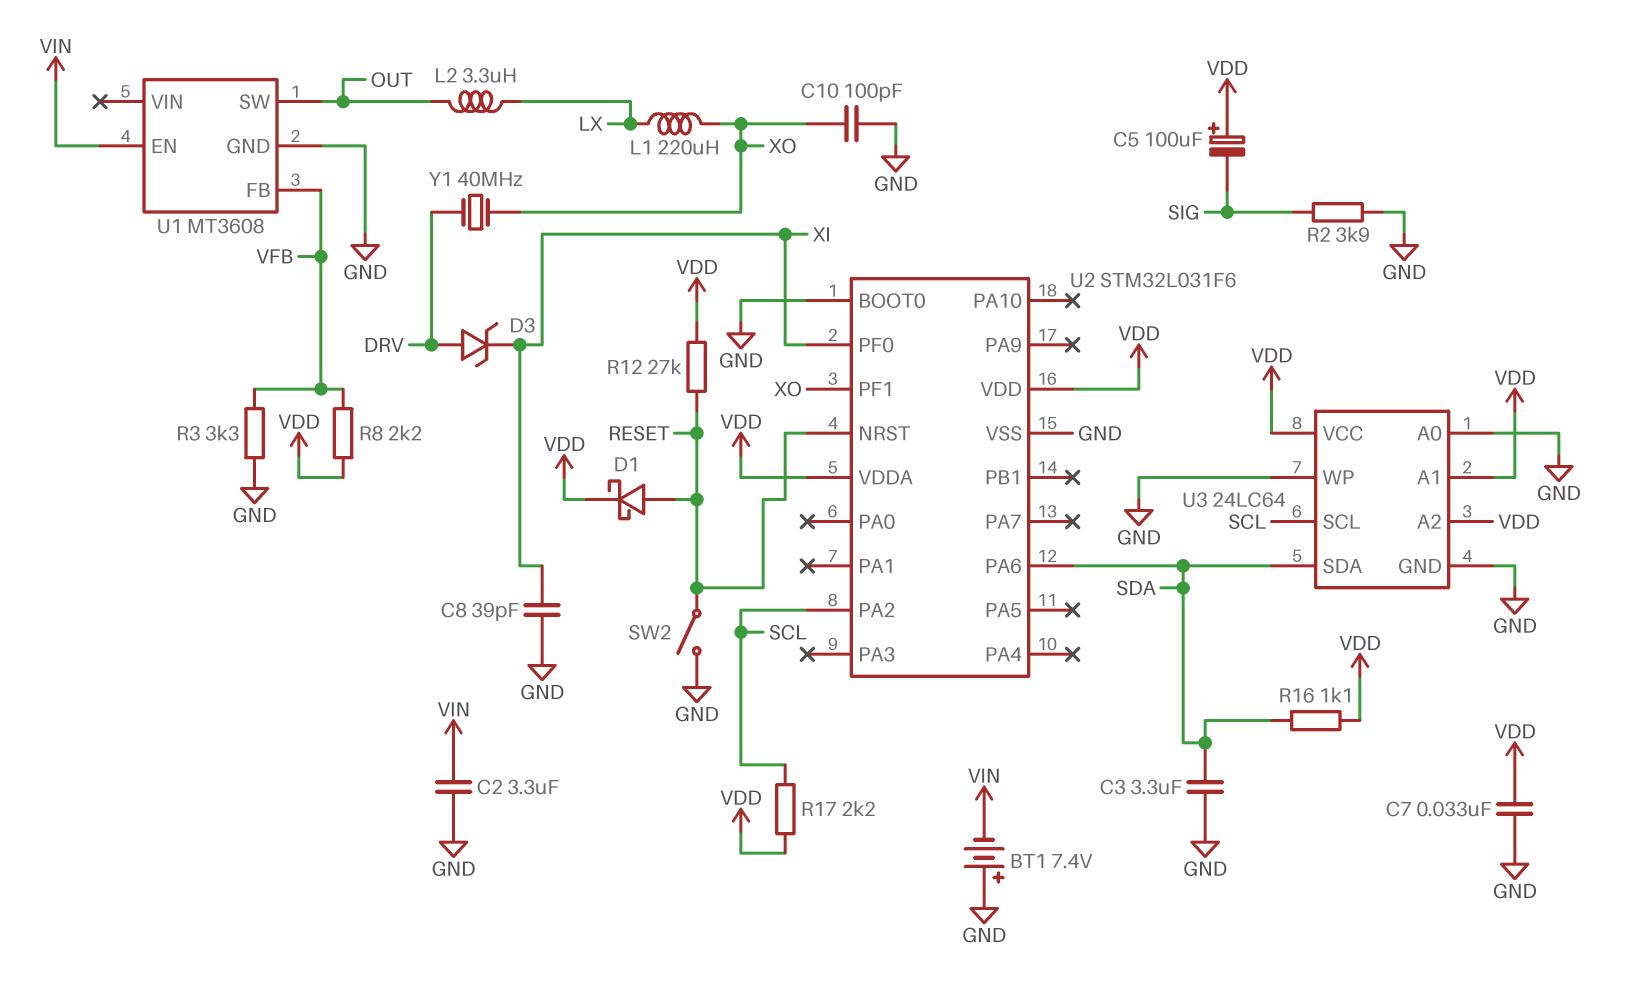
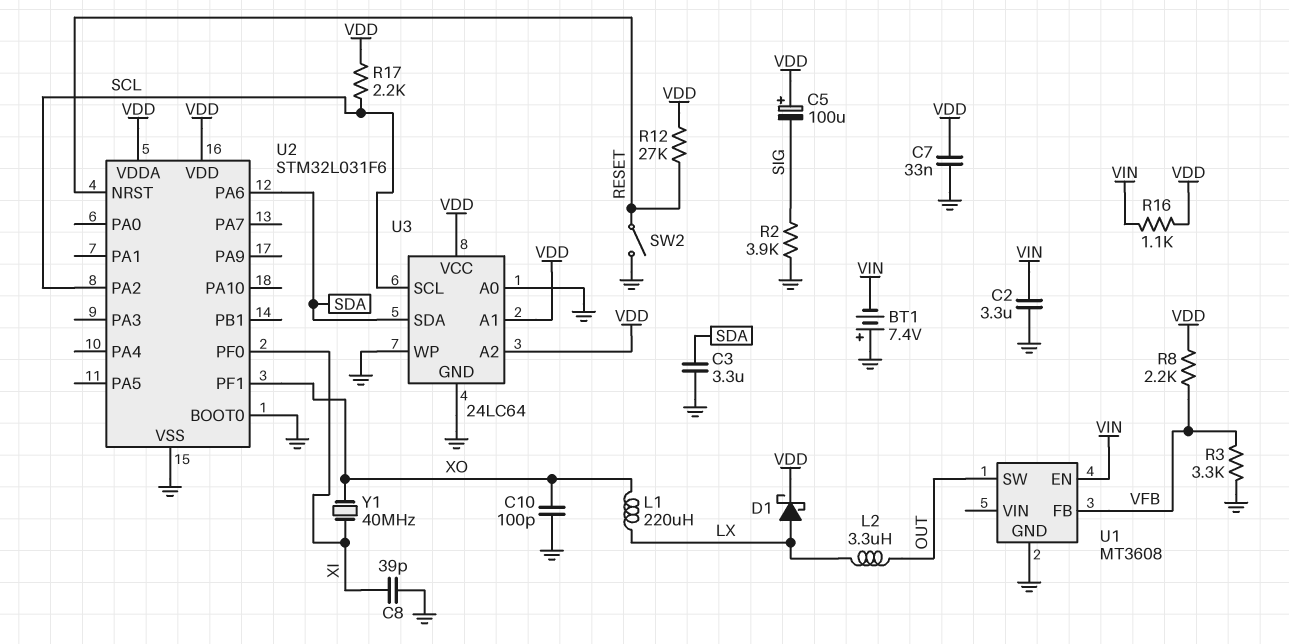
D1: schottky (A RESET, K VDD) -> schottky (A LX, K VDD)
D3: zener (A DRV, K XI) -> none
R16: 1.1k (SDA, VDD) -> 1.1k (VDD, VIN)
Y1: 40MHz (DRV, XO) -> 40MHz (XI, XO)

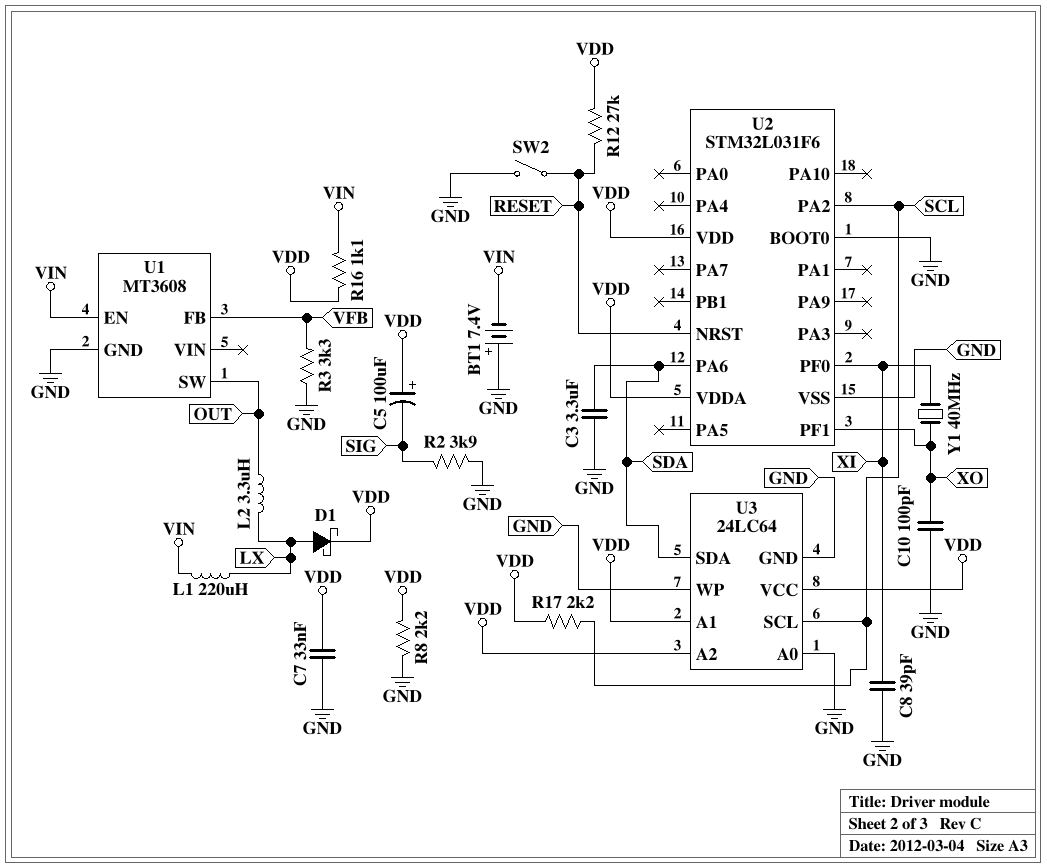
C2: 3.3uF (GND, VIN) -> none
L1: 220uH (LX, XO) -> 220uH (LX, VIN)
R8: 2.2k (VDD, VFB) -> 2.2k (GND, VDD)

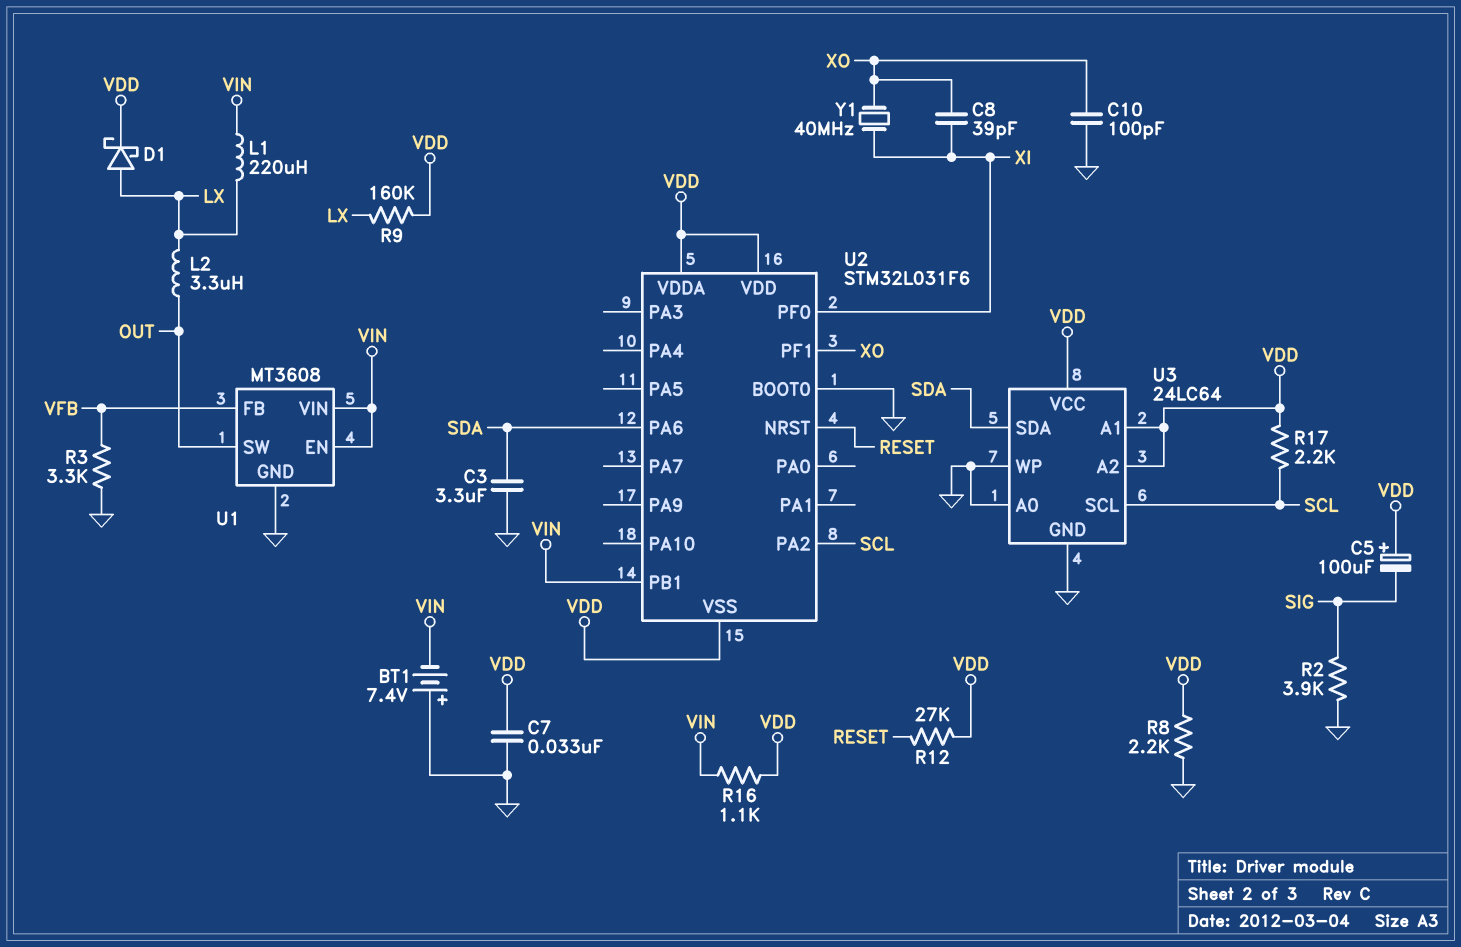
C8: 39pF (GND, XI) -> 39pF (XI, XO)
R9: none -> 160k (LX, VDD)
SW2: switch (GND, RESET) -> none
U1 pin VIN: none -> VIN
U2 pin PB1: none -> VIN
U2 pin VSS: GND -> VDD

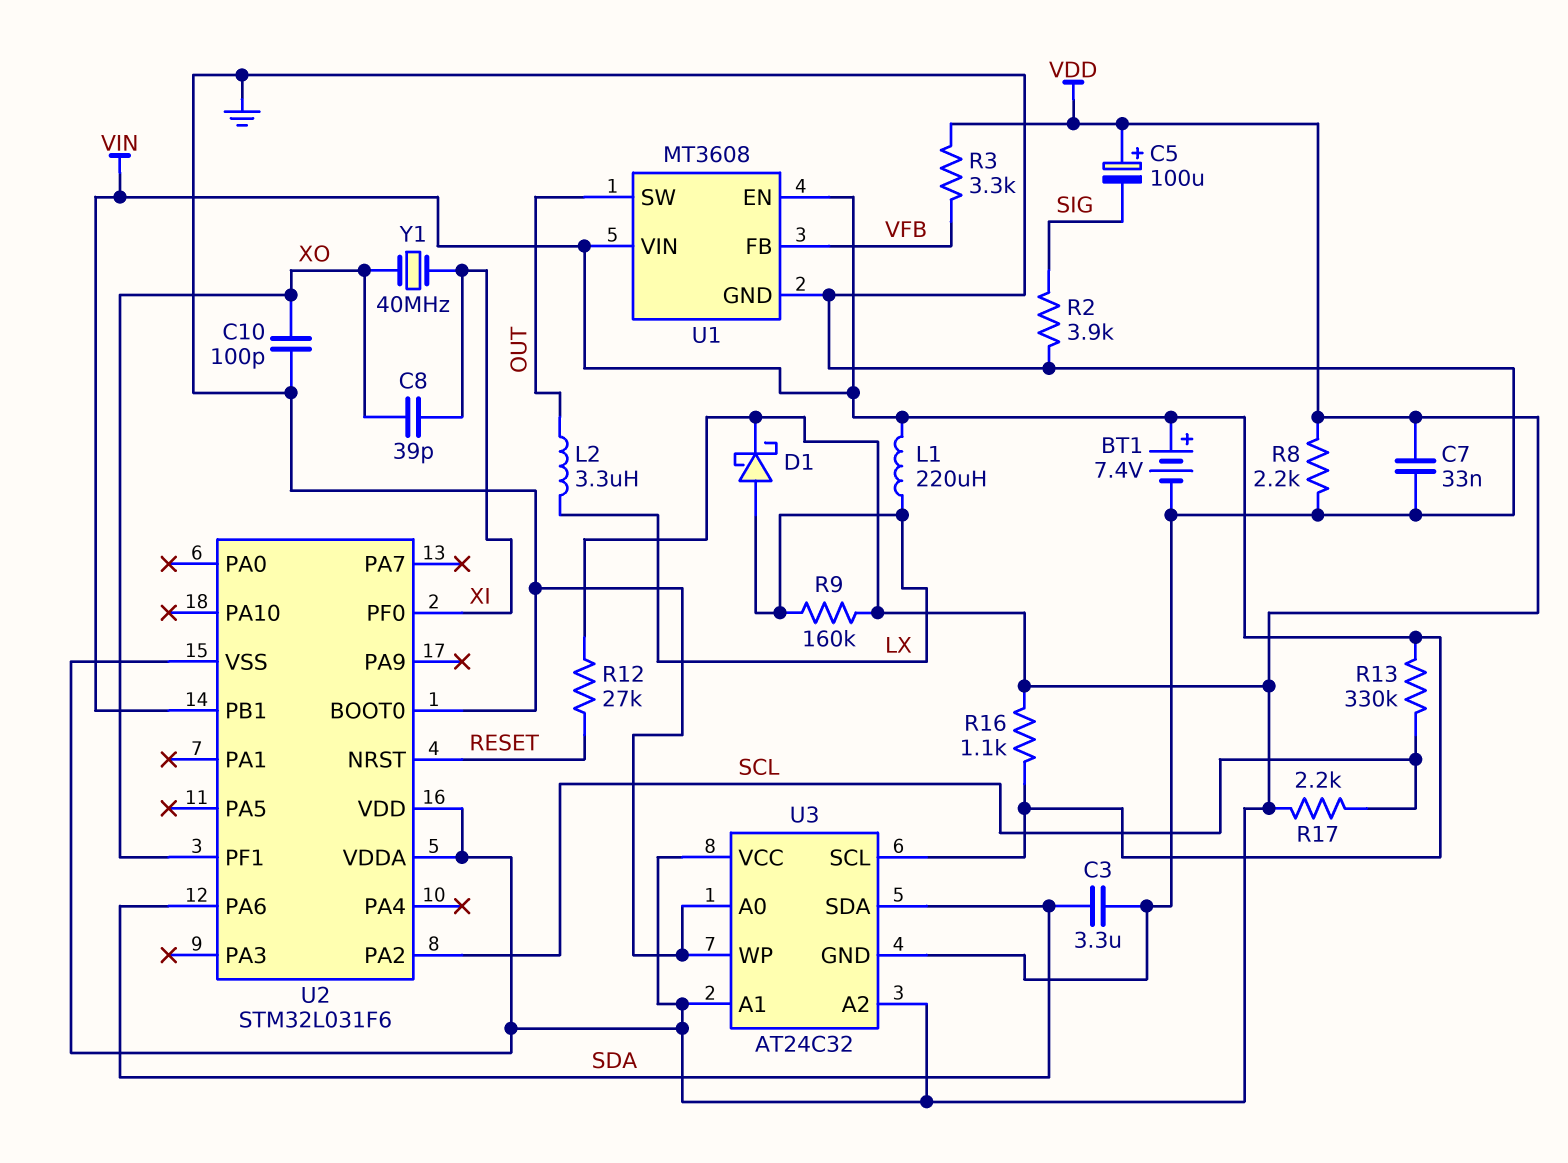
BT1: 7.4V (plus GND, minus VIN) -> 7.4V (plus VIN, minus GND)
R3: 3.3k (GND, VFB) -> 3.3k (VDD, VFB)
R13: none -> 330k (SCL, VIN)
U3: 24LC64 -> AT24C32
U3 pin SCL: SCL -> VIN

